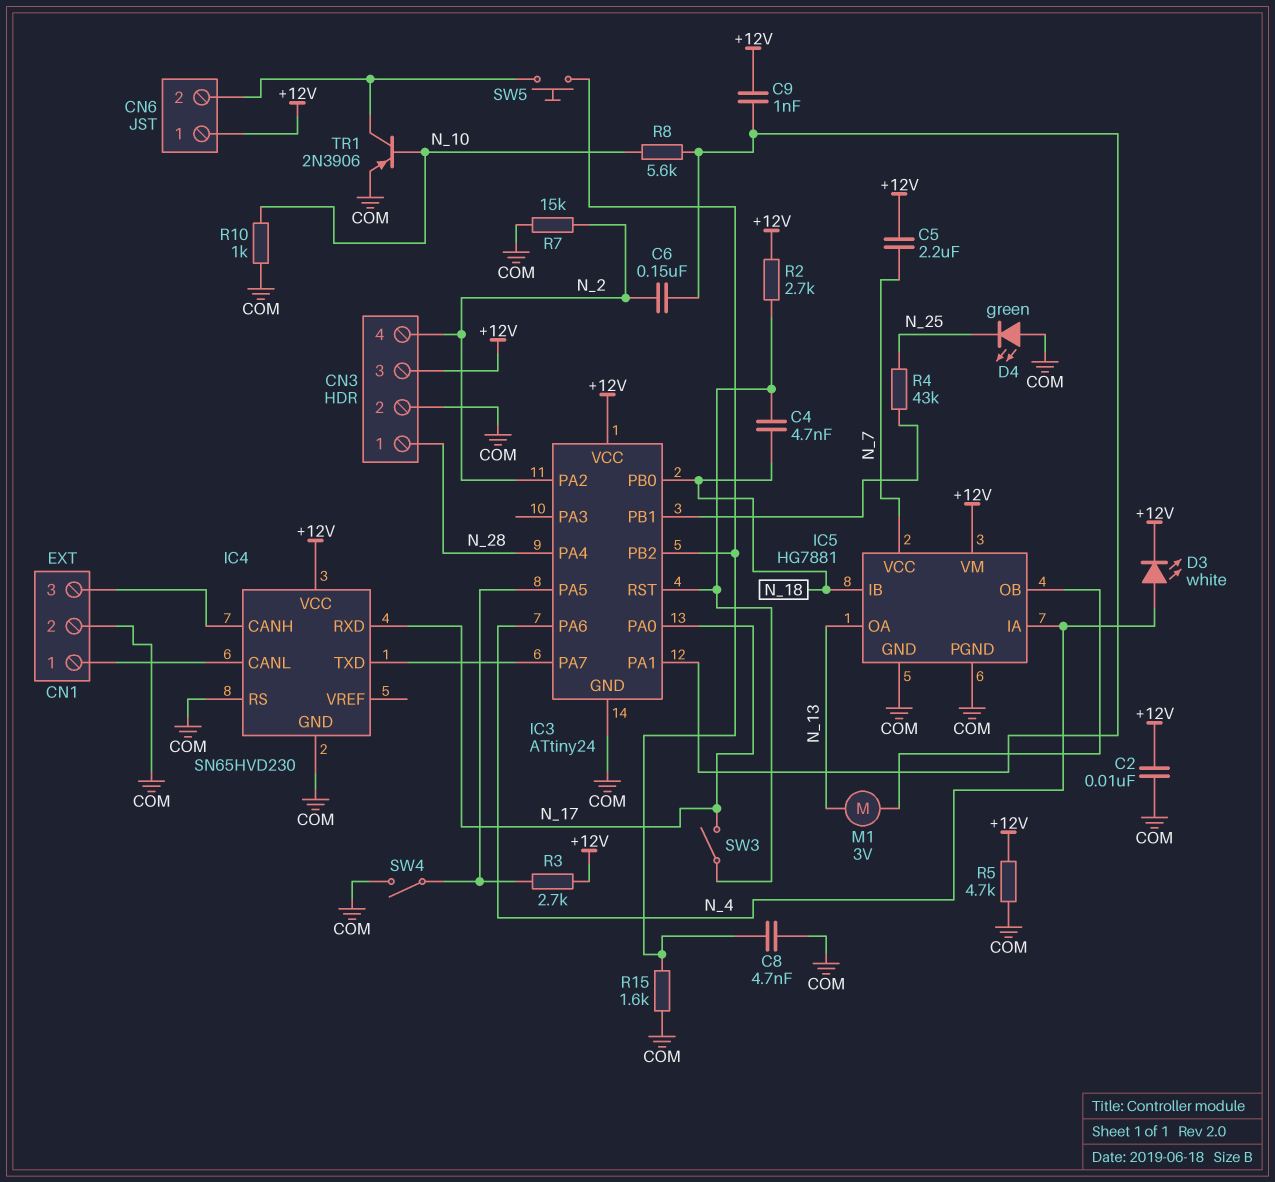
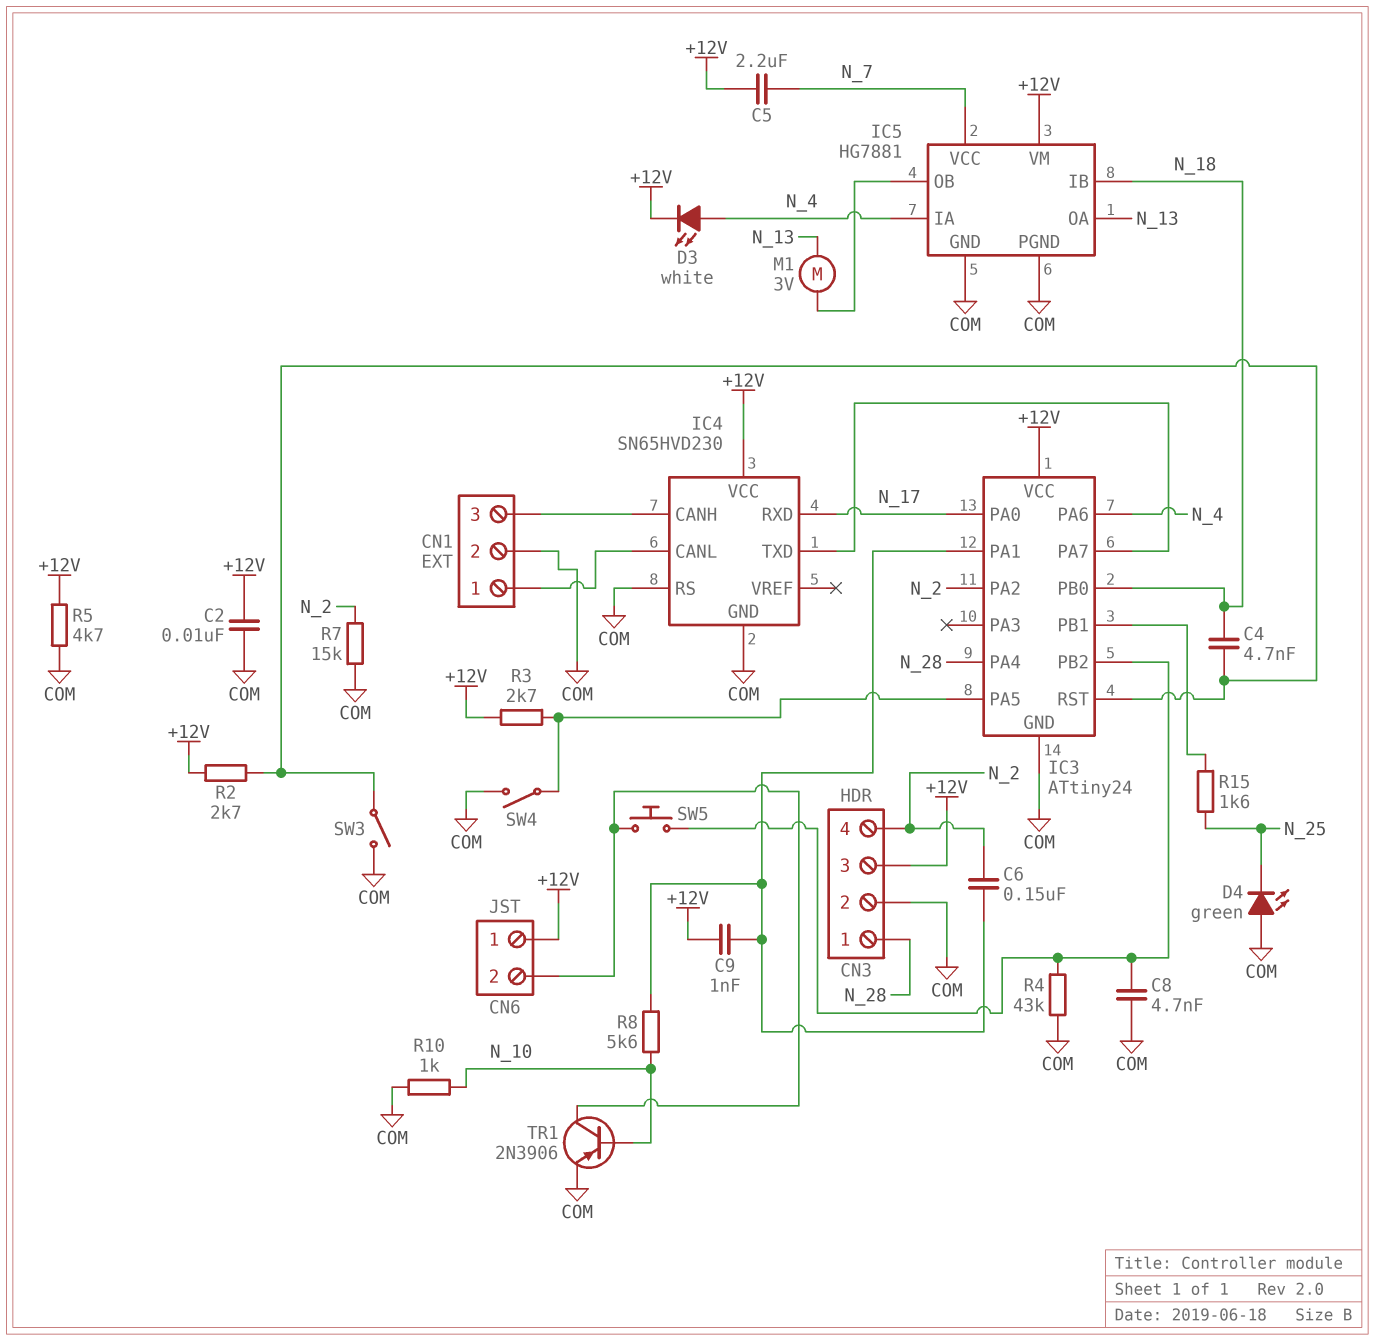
R4: 43k (IC3/PB1, N_25) -> 43k (COM, IC3/PB2)
R15: 1.6k (COM, IC3/PB2) -> 1.6k (IC3/PB1, N_25)
SW3: switch (IC3/RST, N_17) -> switch (COM, IC3/RST)

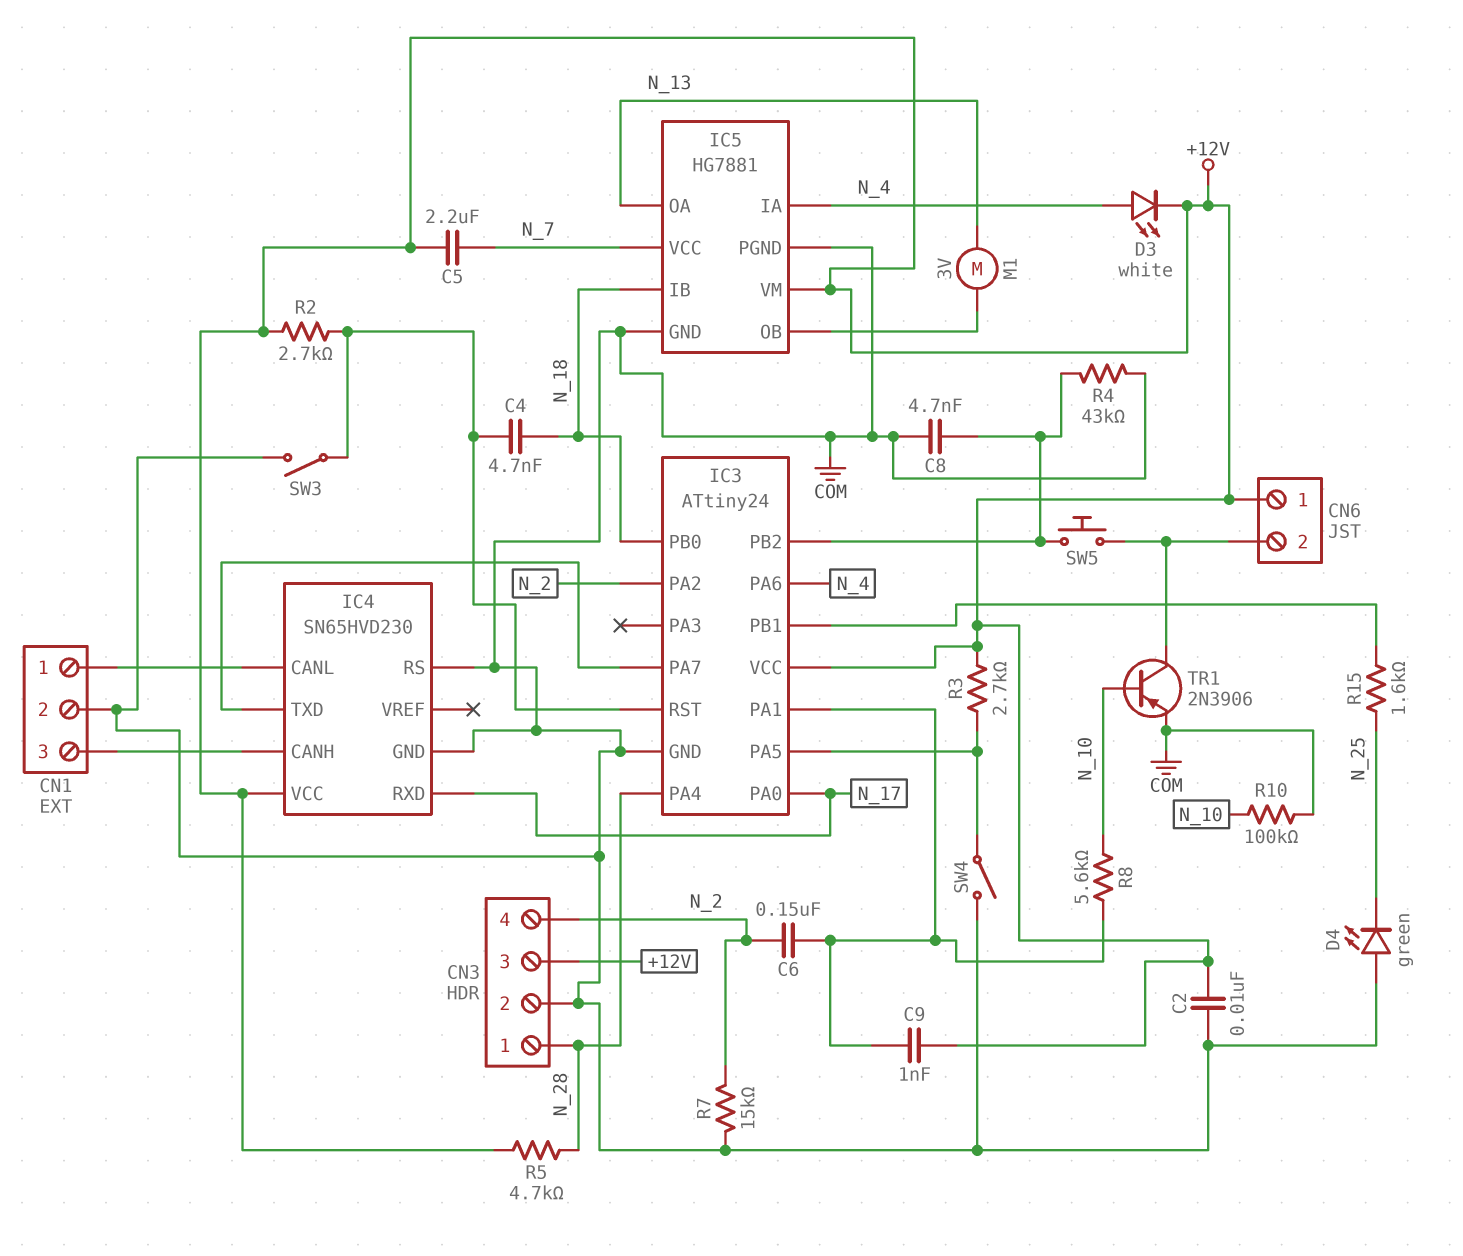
R5: 4.7k (+12V, COM) -> 4.7k (+12V, N_28)
R10: 1k (COM, N_10) -> 100k (COM, N_10)

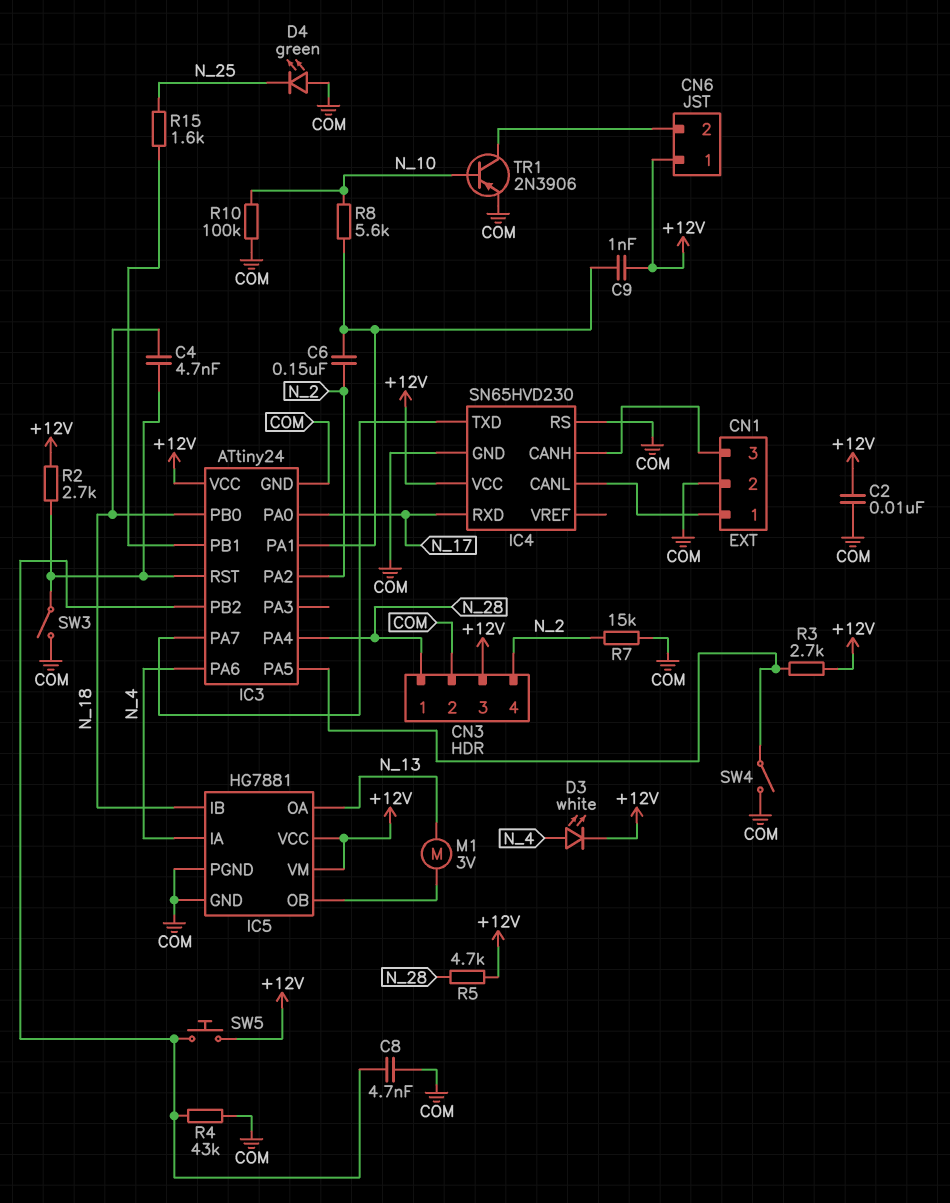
C5: 2.2uF (+12V, N_7) -> none
IC5 pin VCC: N_7 -> +12V
SW5: button (CN6/2, IC3/PB2) -> button (+12V, IC3/PB2)

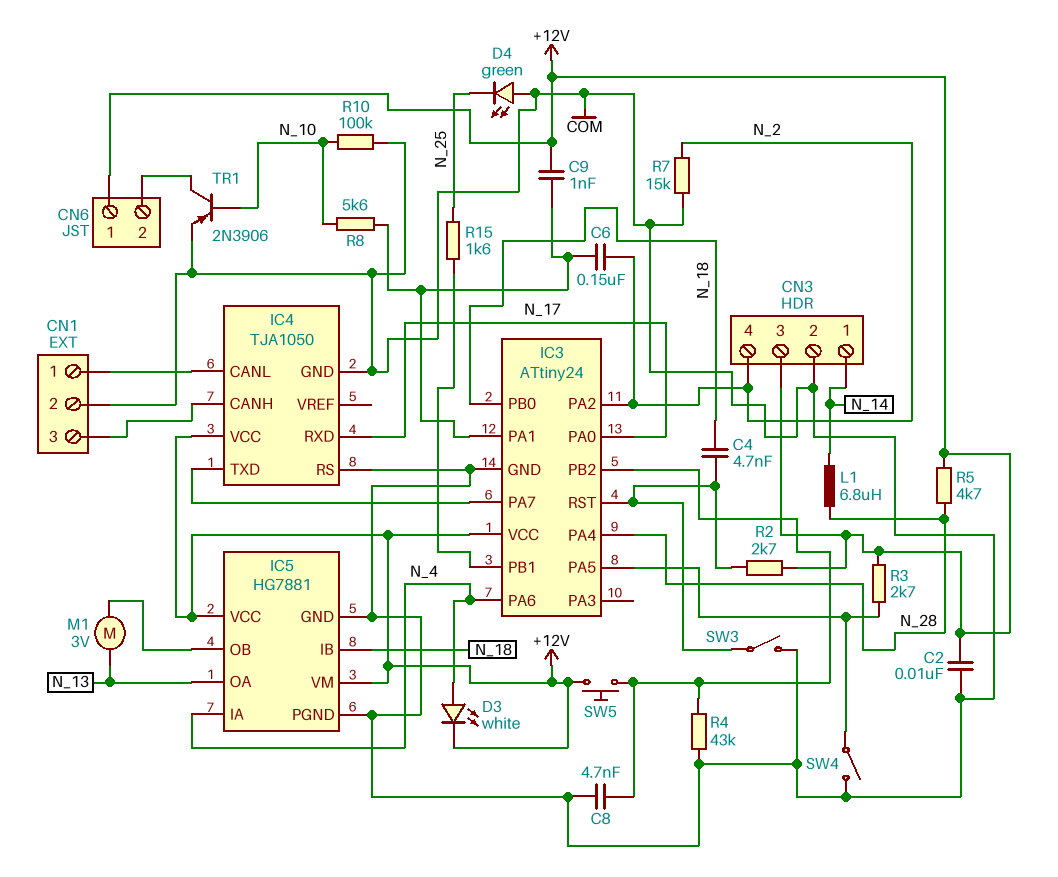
CN3 pin 1: N_28 -> N_14
IC4: SN65HVD230 -> TJA1050
L1: none -> 6.8uH (N_14, N_28)

